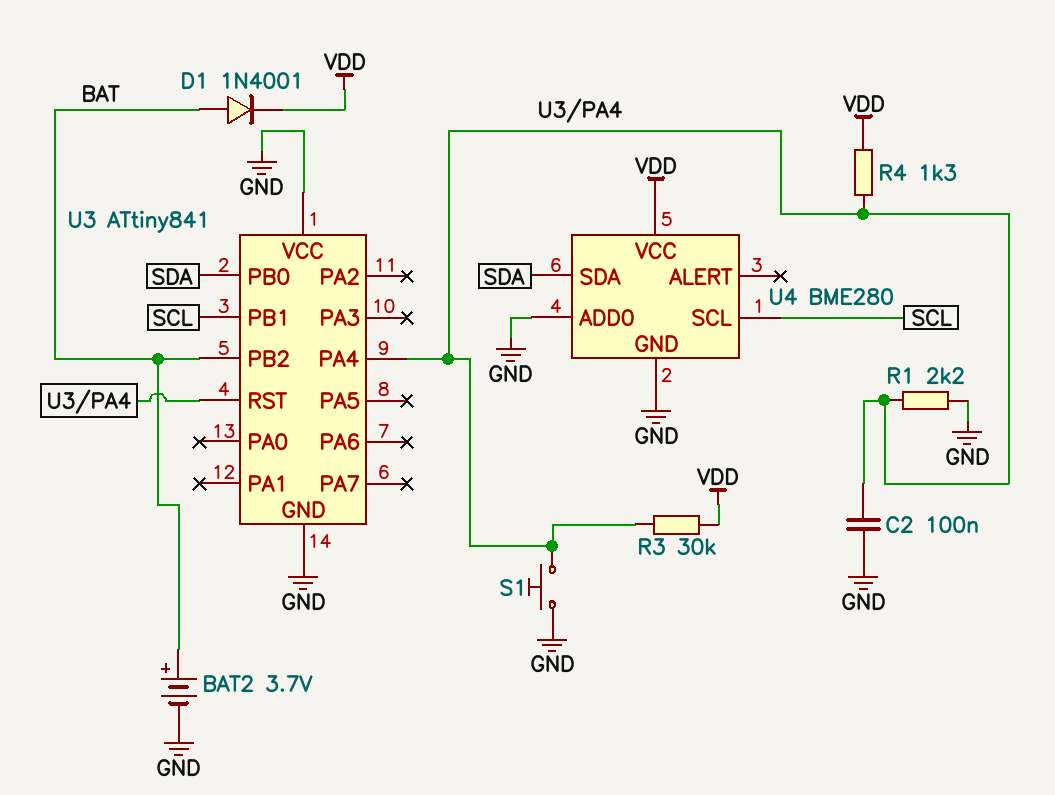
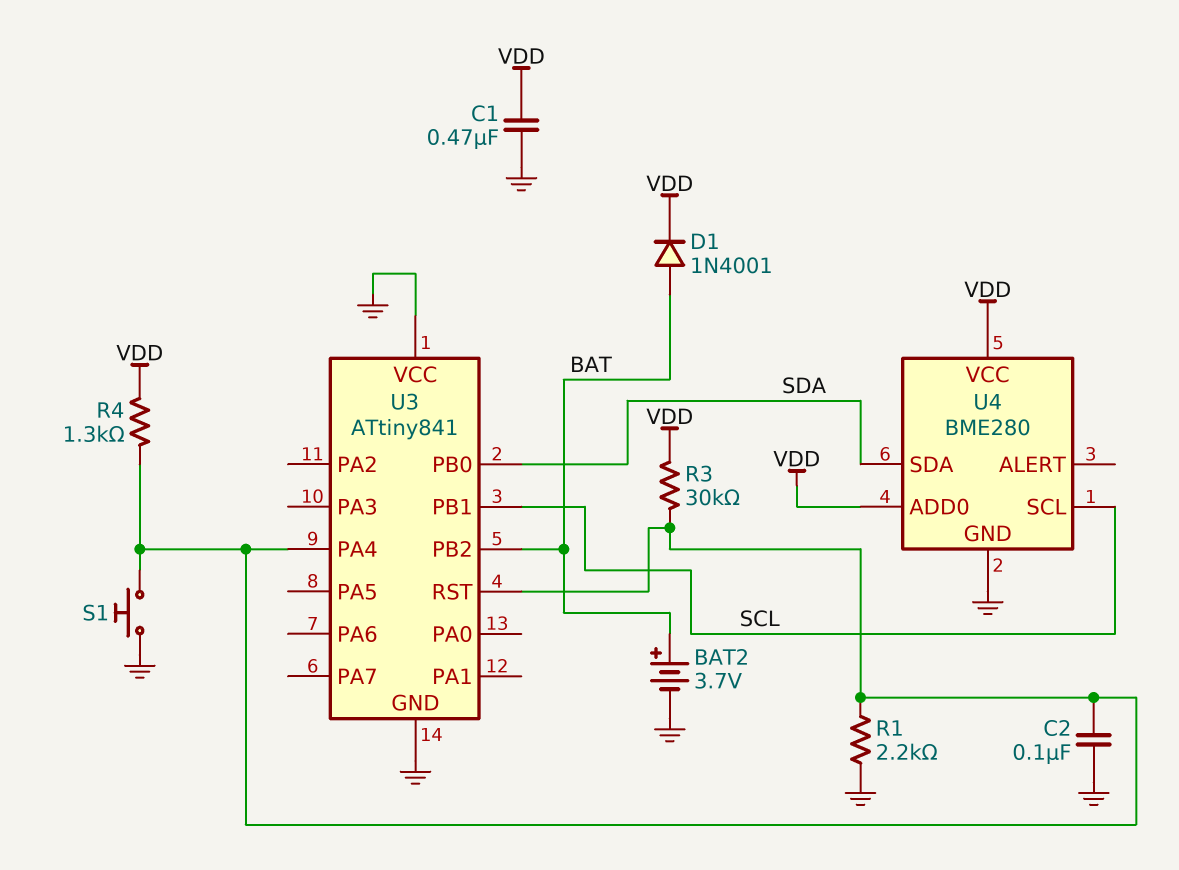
C1: none -> 470nF (GND, VDD)
U4 pin ADD0: GND -> VDD

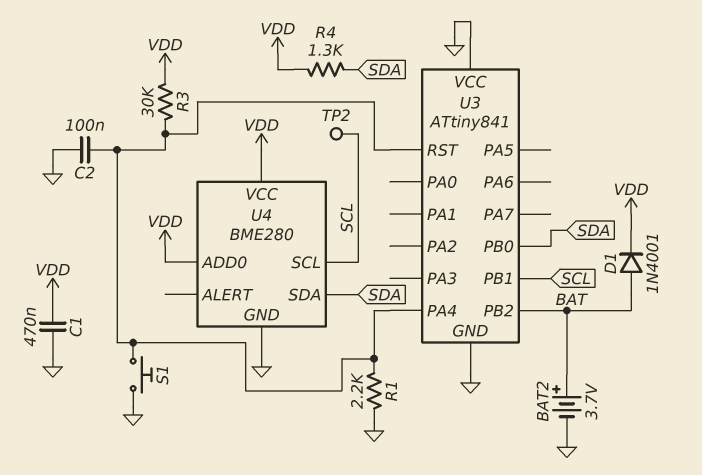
R4: 1.3k (U3/PA4, VDD) -> 1.3k (SDA, VDD)
TP2: none -> test point (SCL)

